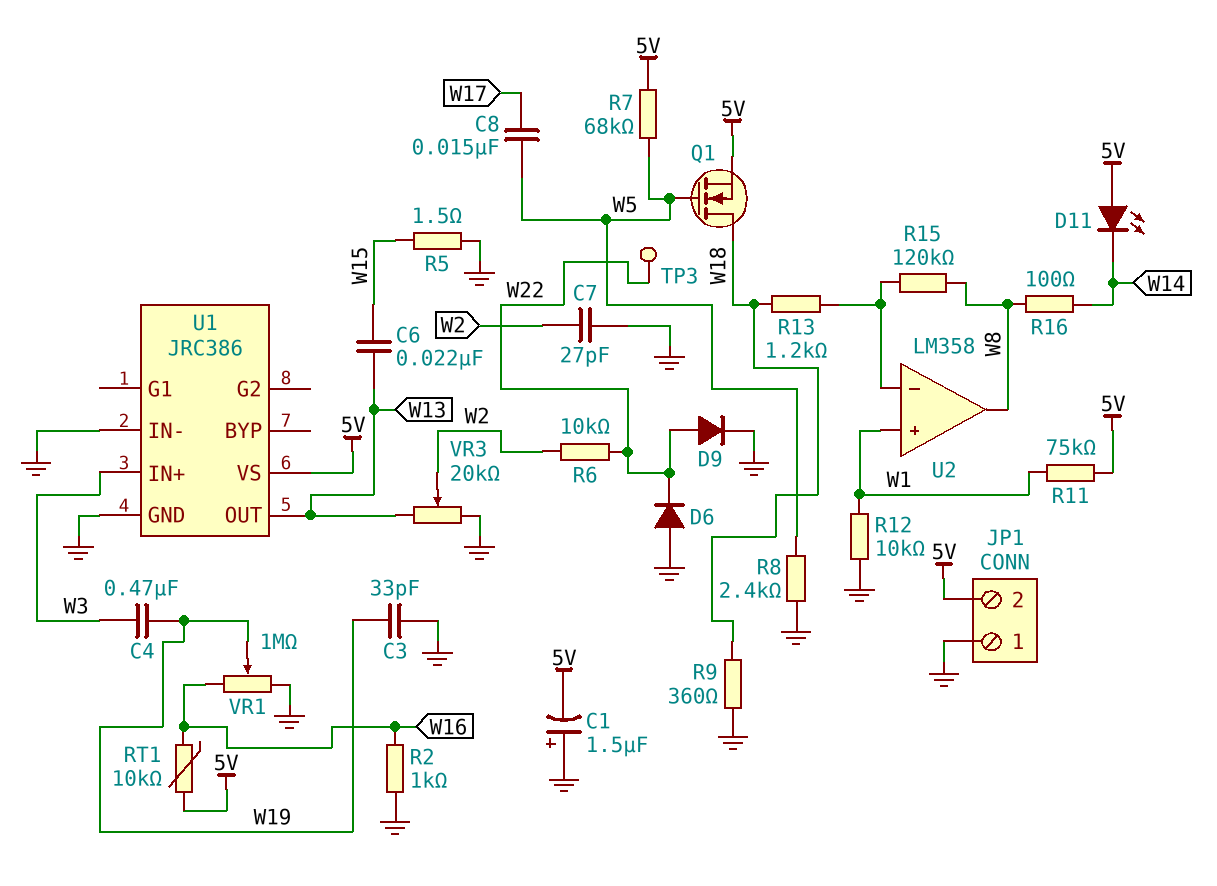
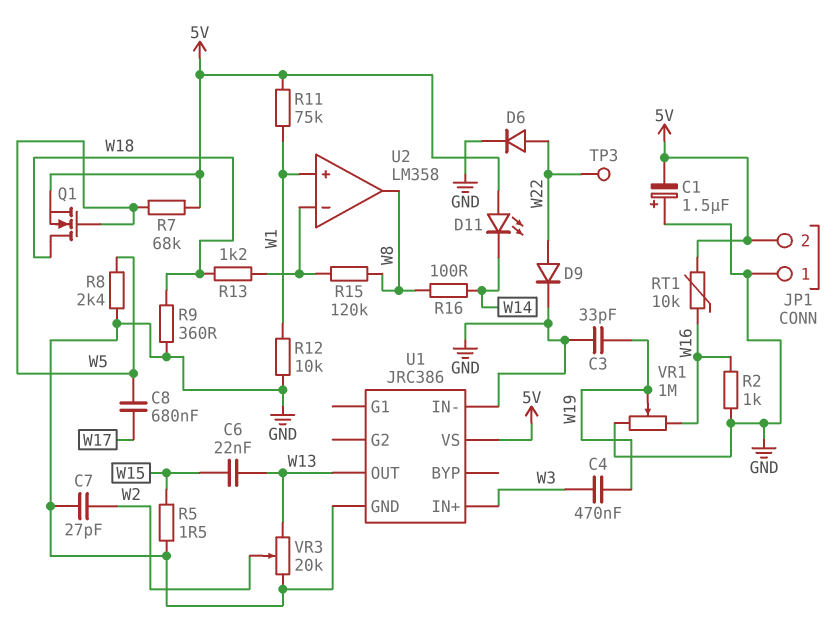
C8: 15nF (W5, W17) -> 680nF (W5, W17)
D6: diode (A GND, K W22) -> diode (A W22, K GND)
R6: 10k (W2, W22) -> none

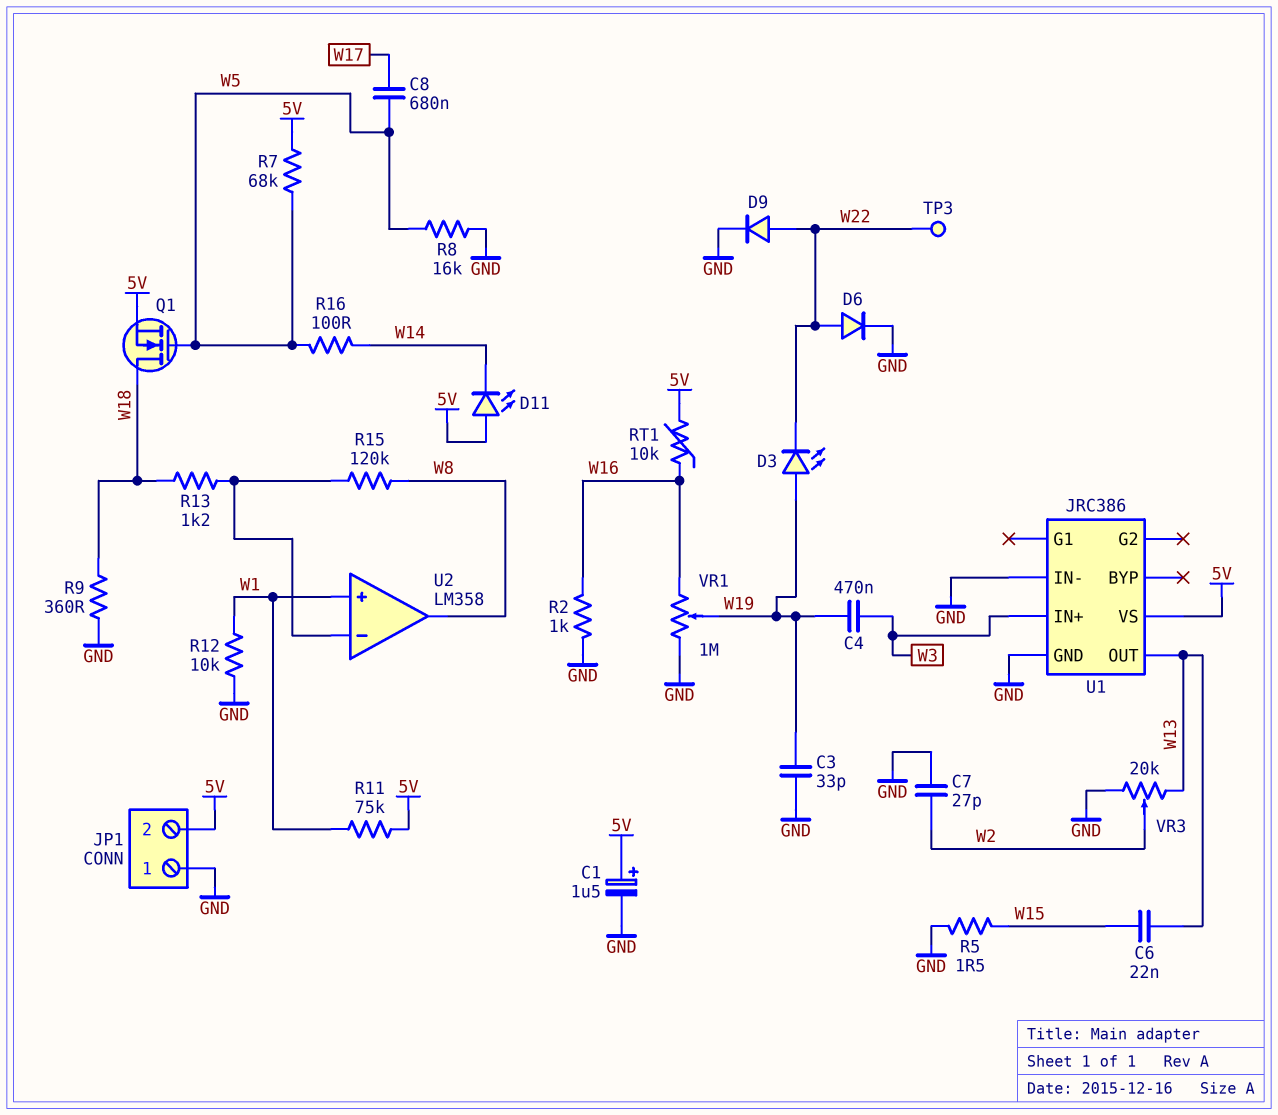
C1: 1.5uF (plus GND, minus 5V) -> 1.5uF (plus 5V, minus GND)
D3: none -> LED (A W19, K W22)
R8: 2.4k (GND, W5) -> 16k (GND, W5)
R16: 100 (W8, W14) -> 100 (W5, W14)

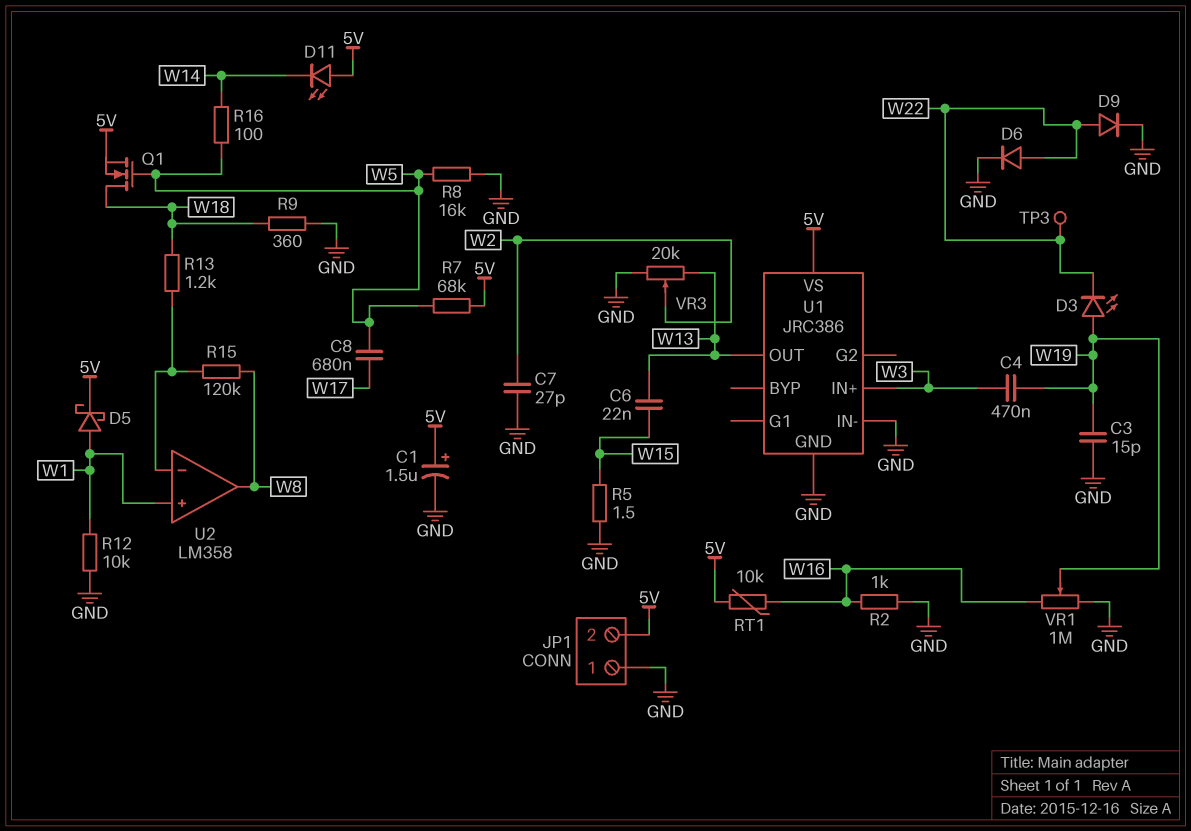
C3: 33pF (GND, W19) -> 15pF (GND, W19)
D5: none -> schottky (A W1, K 5V)
R11: 75k (5V, W1) -> none

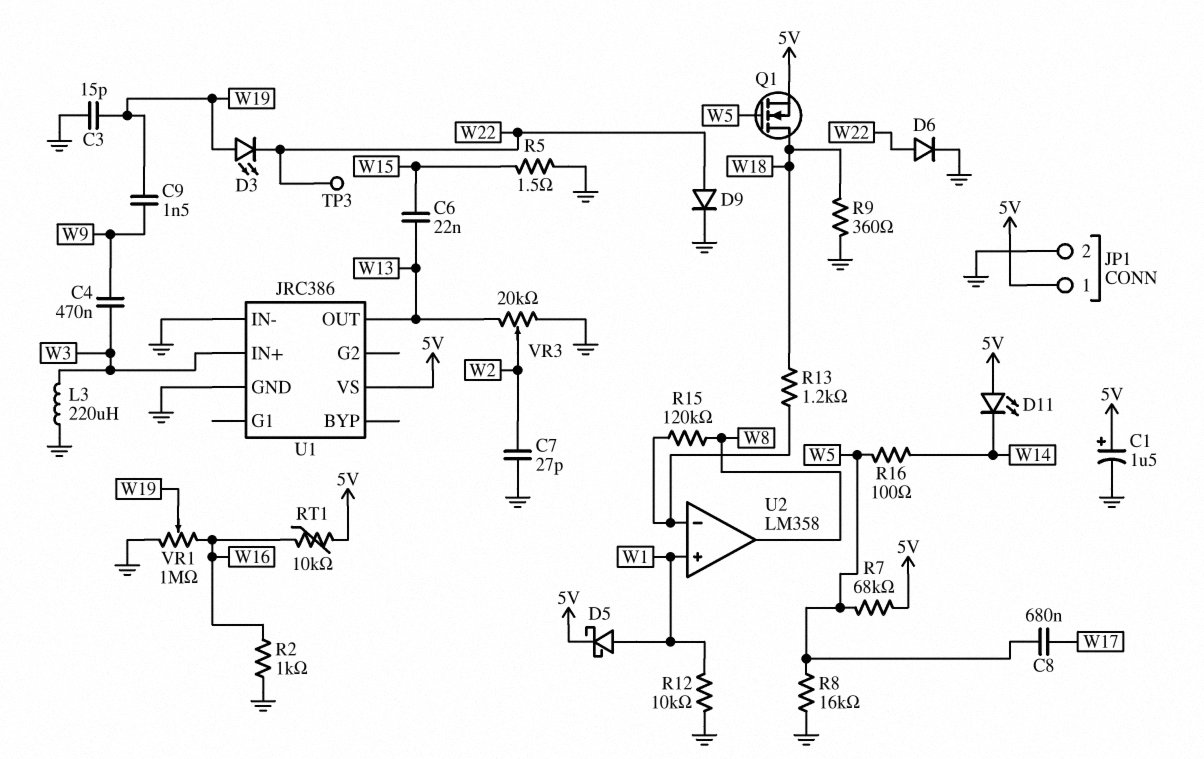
C4: 470nF (W3, W19) -> 470nF (W3, W9)
C9: none -> 1.5nF (W9, W19)
JP1 pin 1: GND -> 5V
JP1 pin 2: 5V -> GND
L3: none -> 220uH (GND, W3)

